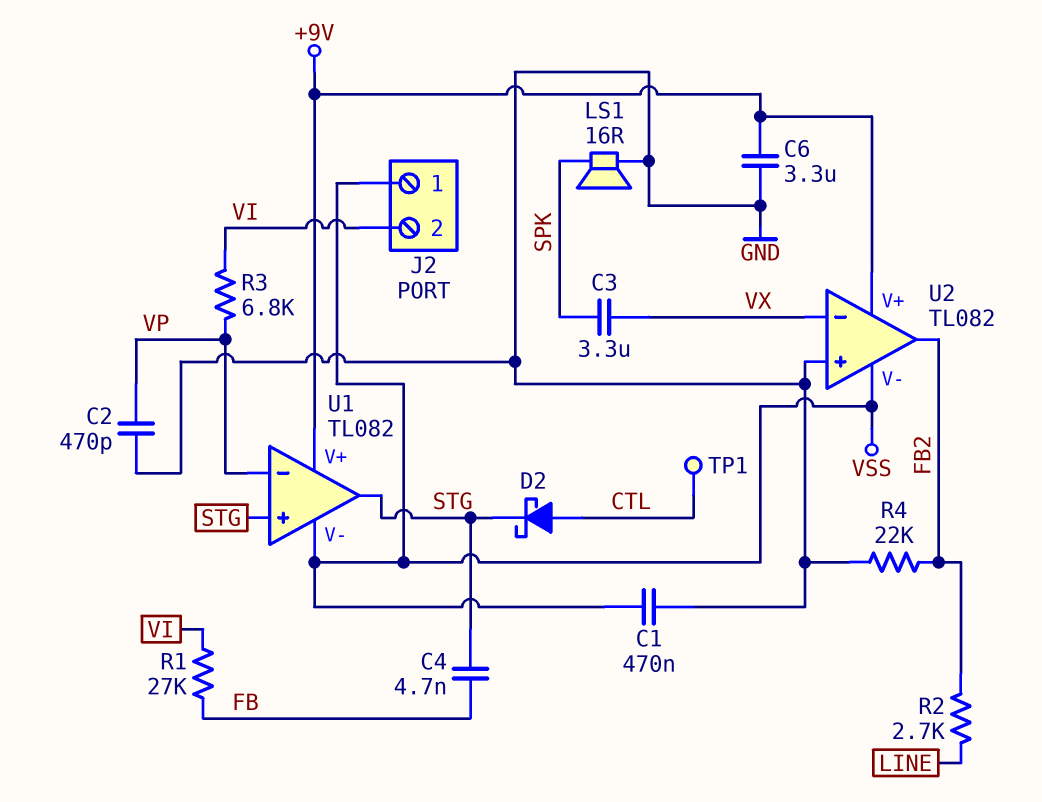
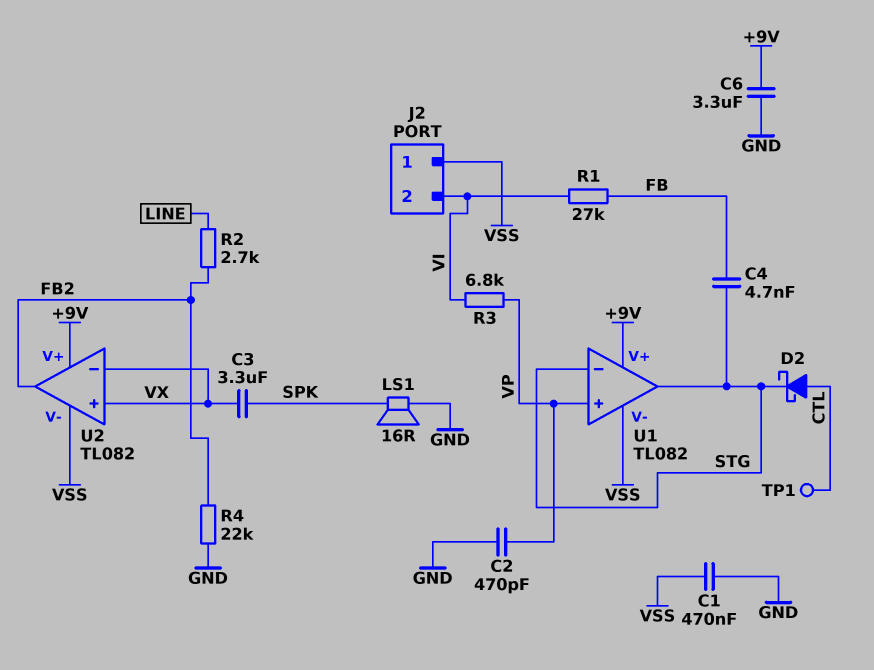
U1 pin in+: STG -> VP
U1 pin in-: VP -> STG
U2 pin in+: GND -> VX

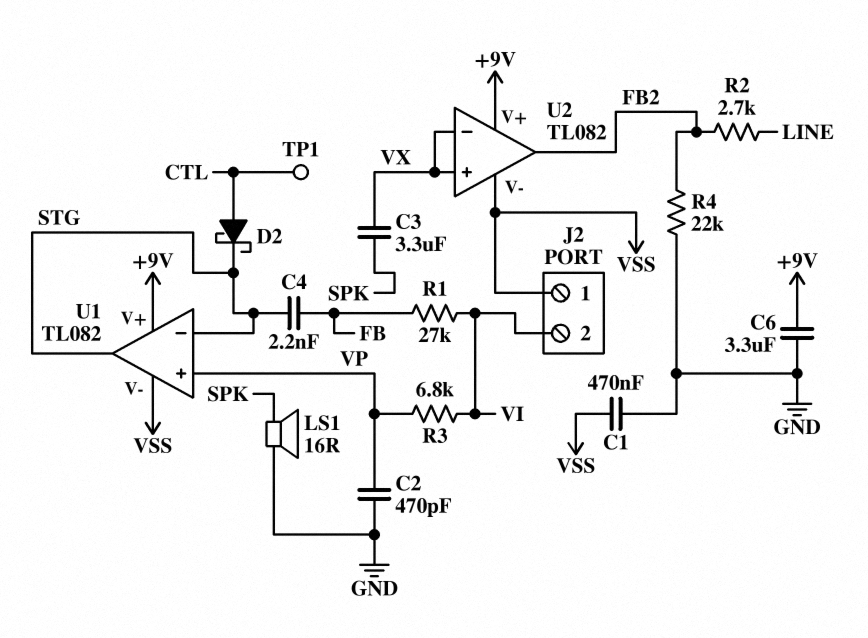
C4: 4.7nF (FB, STG) -> 2.2nF (FB, STG)

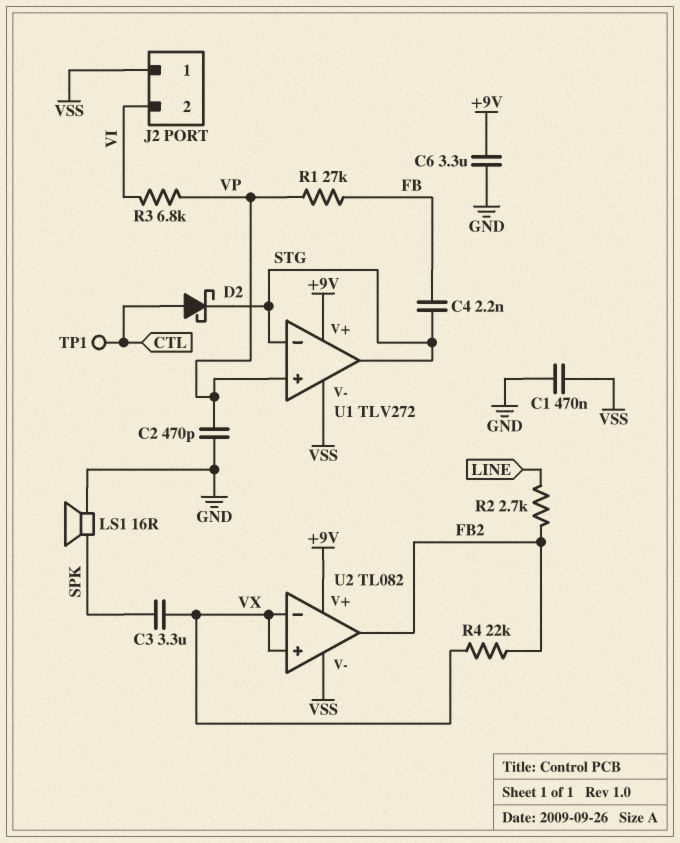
R1: 27k (FB, VI) -> 27k (FB, VP)
R4: 22k (FB2, GND) -> 22k (FB2, VX)
U1: TL082 -> TLV272

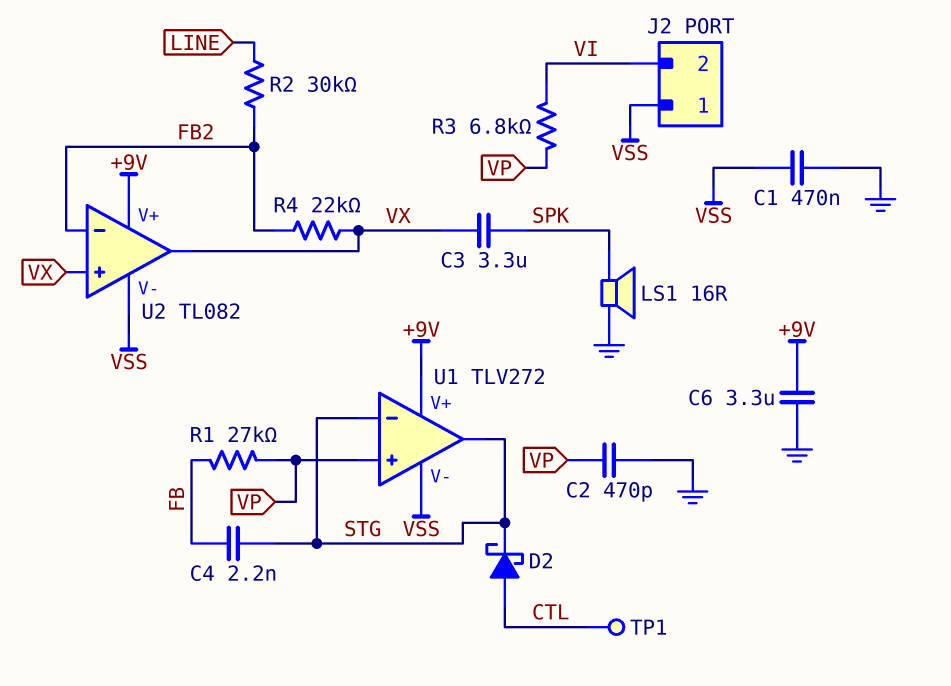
R2: 2.7k (FB2, LINE) -> 30k (FB2, LINE)
U2 pin in-: VX -> FB2
U2 pin out: FB2 -> VX

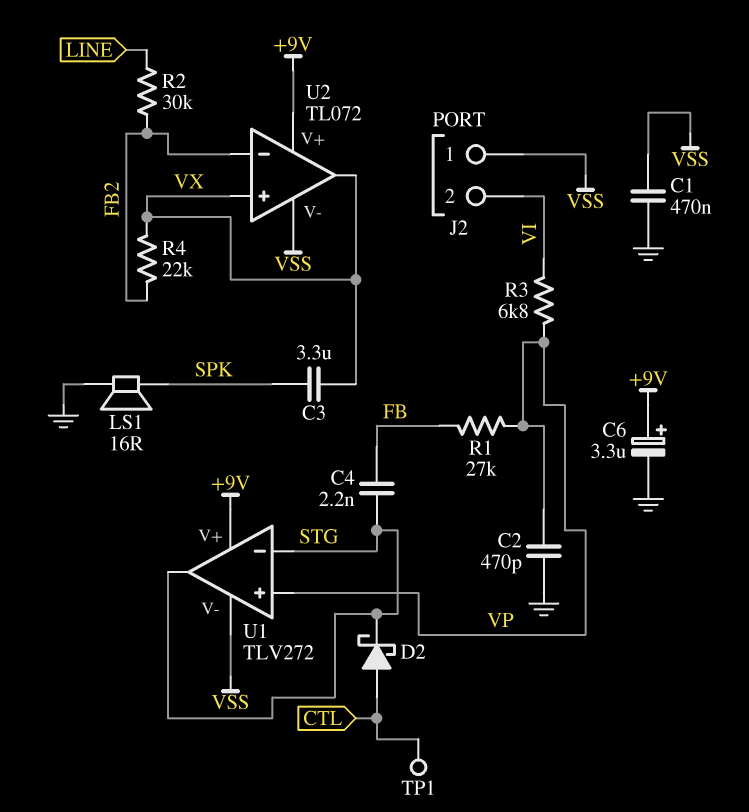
C6: 3.3uF (+9V, GND) -> 3.3uF (plus +9V, minus GND)
U2: TL082 -> TL072

